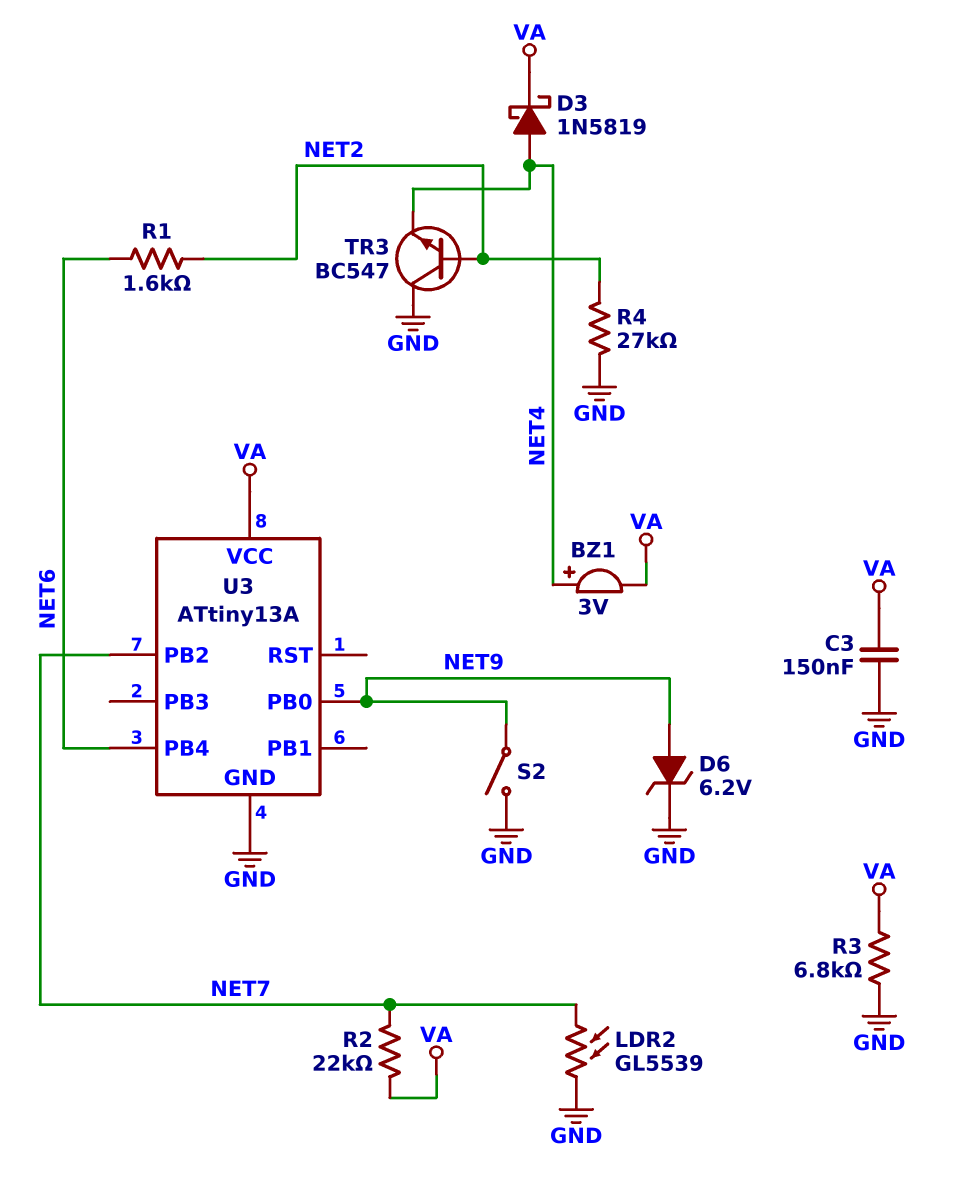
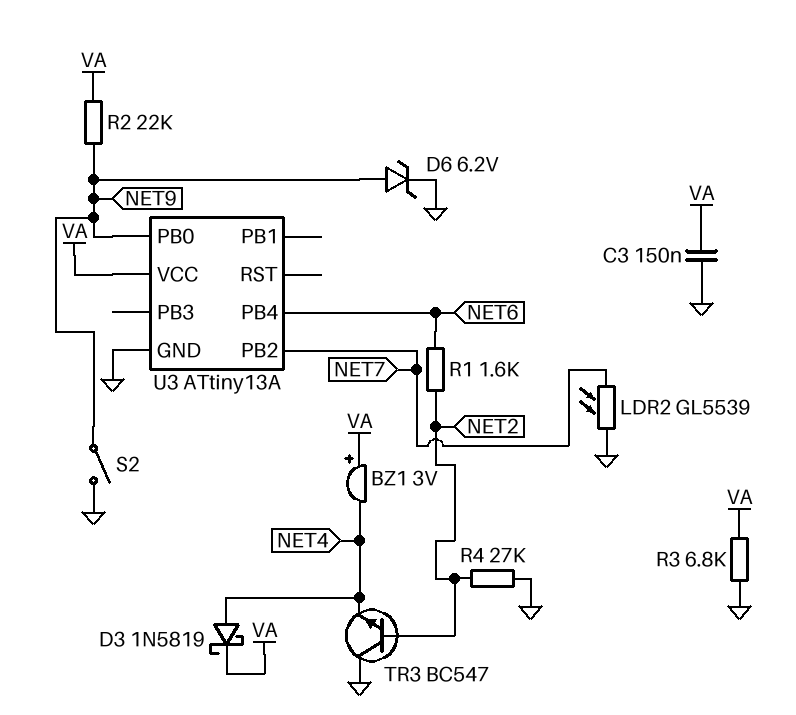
BZ1: buzzer 3V (plus NET4, minus VA) -> buzzer 3V (plus VA, minus NET4)
R2: 22k (NET7, VA) -> 22k (NET9, VA)

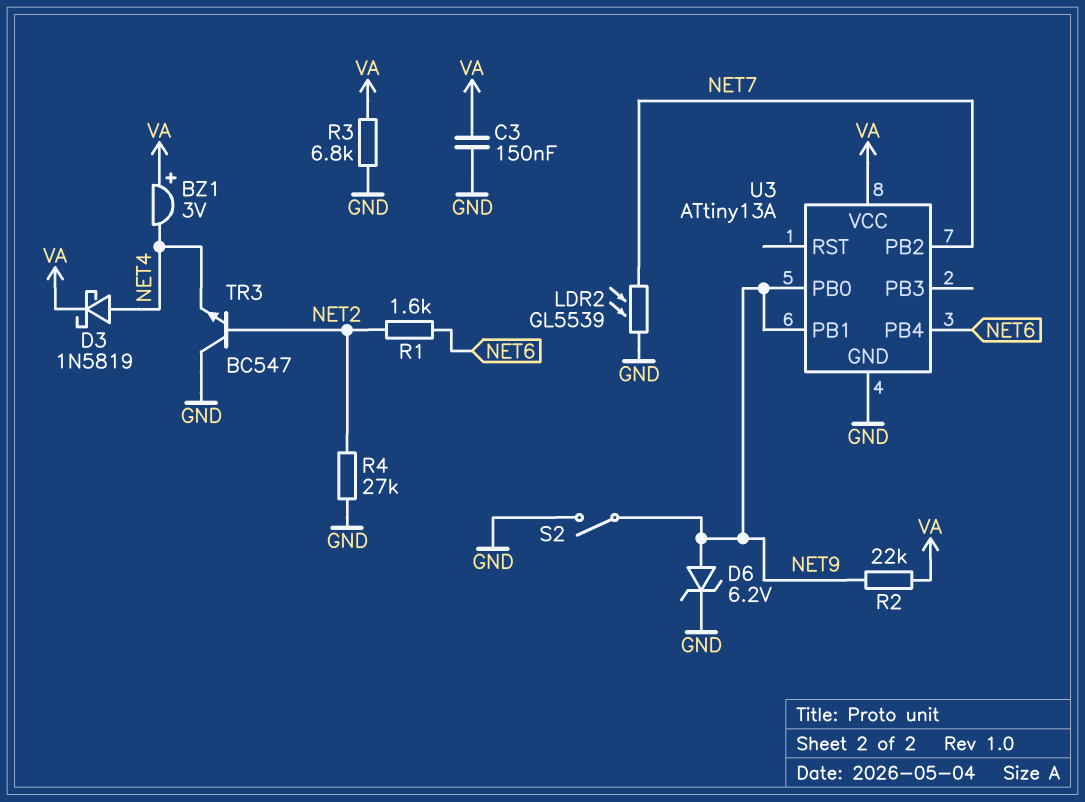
U3 pin PB1: none -> NET9

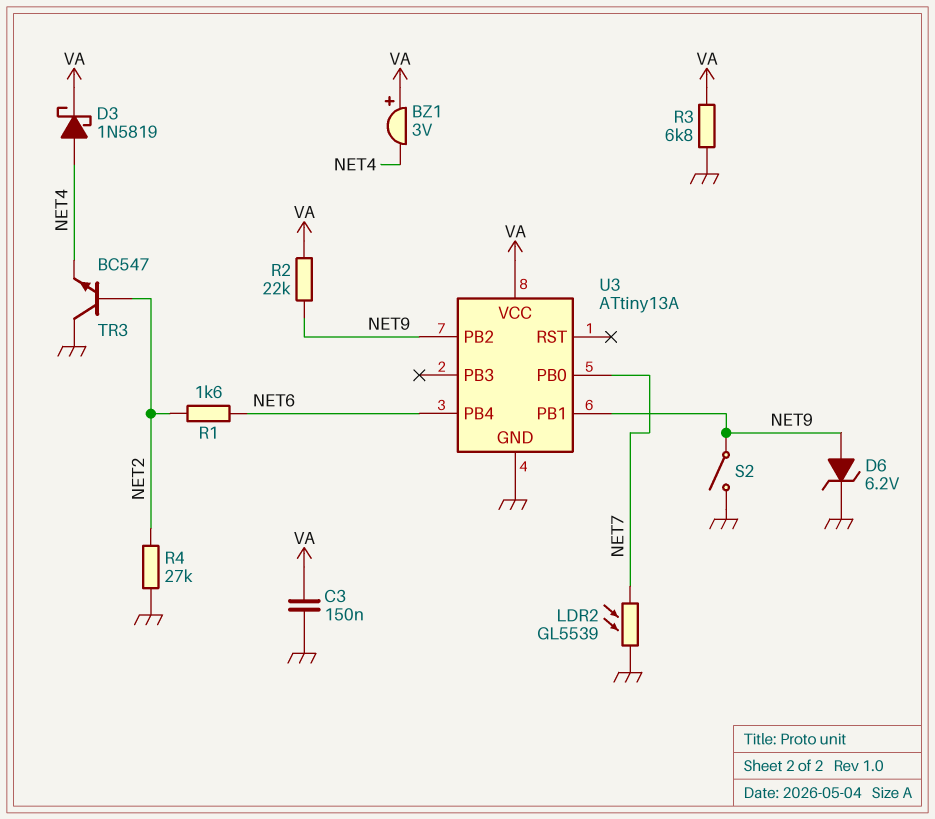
U3 pin PB0: NET9 -> NET7
U3 pin PB2: NET7 -> NET9

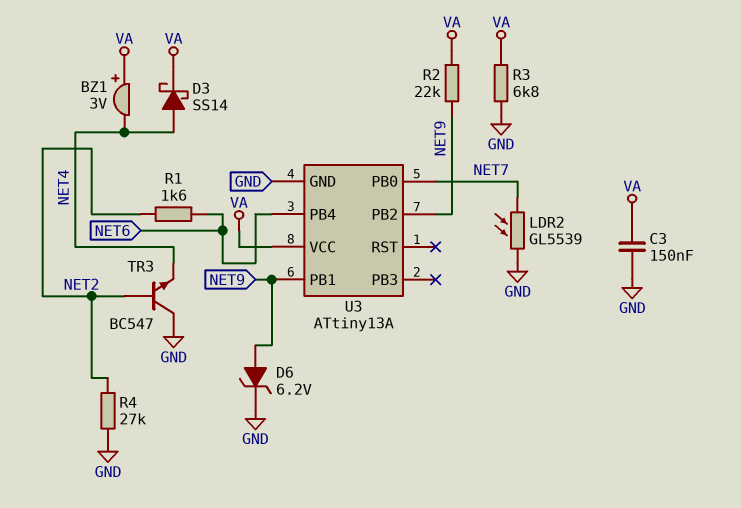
D3: schottky 1N5819 (A NET4, K VA) -> schottky SS14 (A NET4, K VA)
S2: switch (GND, NET9) -> none

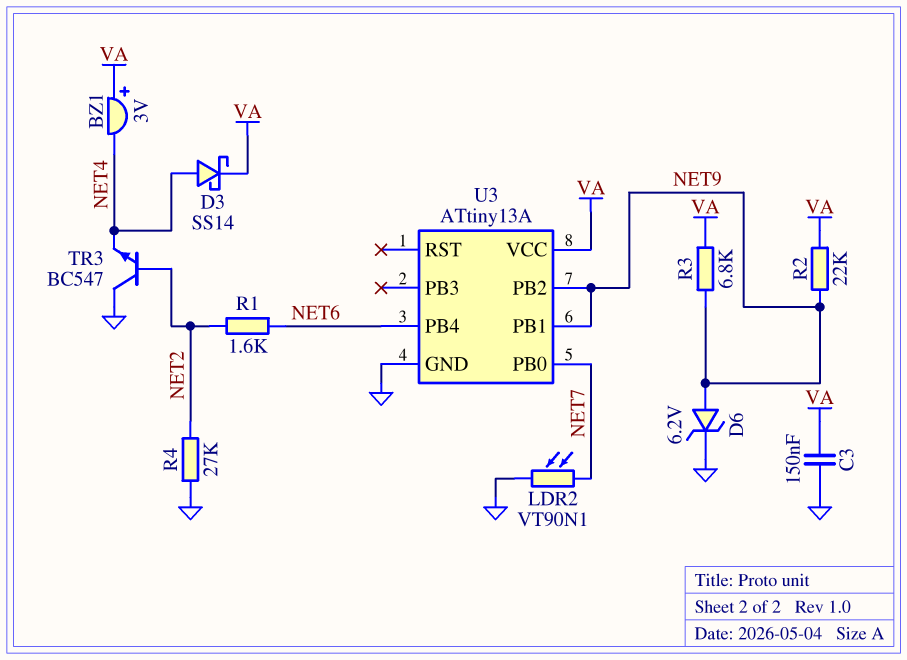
LDR2: GL5539 (GND, NET7) -> VT90N1 (GND, NET7)
R3: 6.8k (GND, VA) -> 6.8k (NET9, VA)

